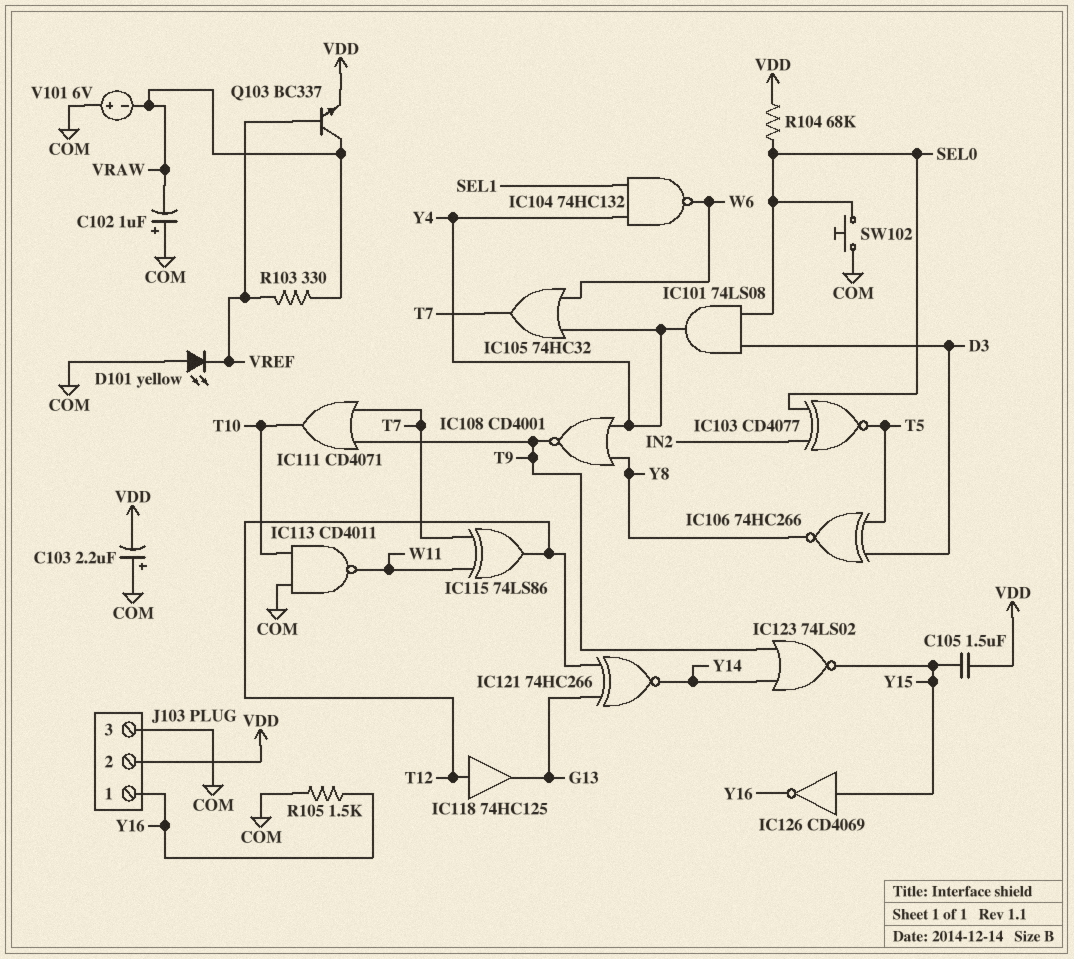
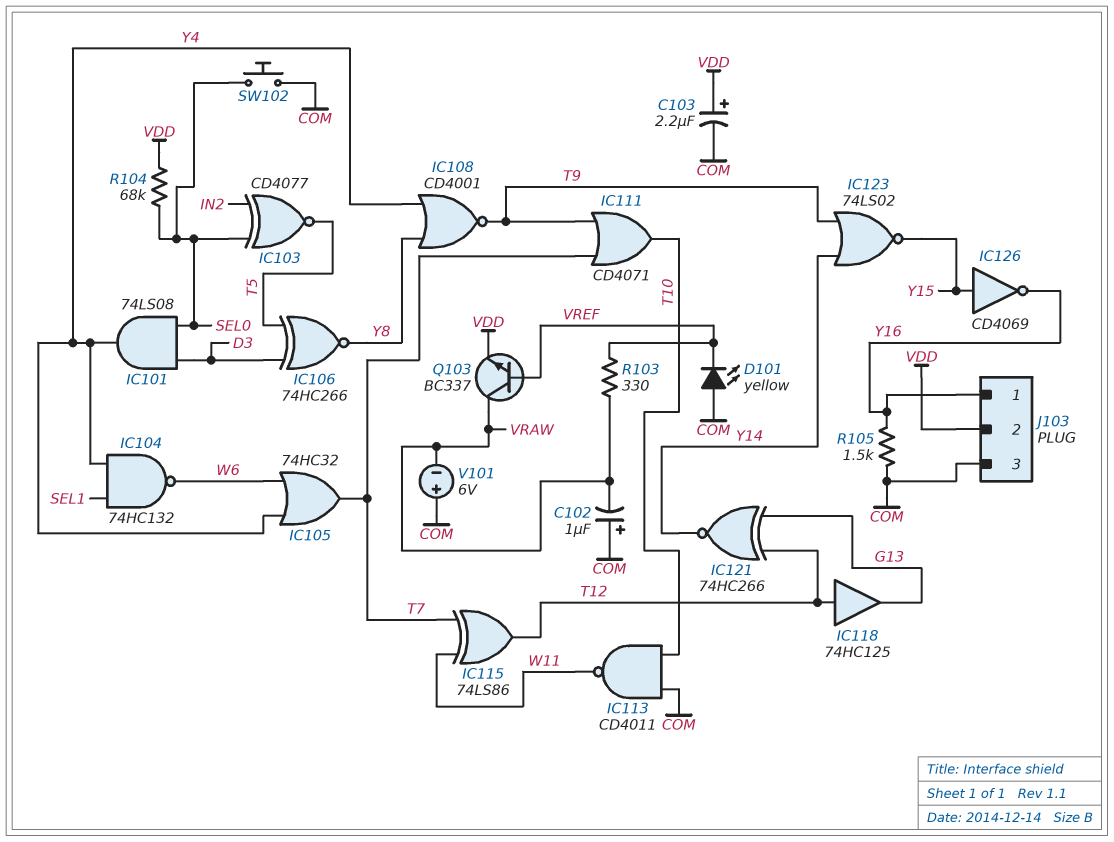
C103: 2.2uF (plus COM, minus VDD) -> 2.2uF (plus VDD, minus COM)
C105: 1.5uF (VDD, Y15) -> none

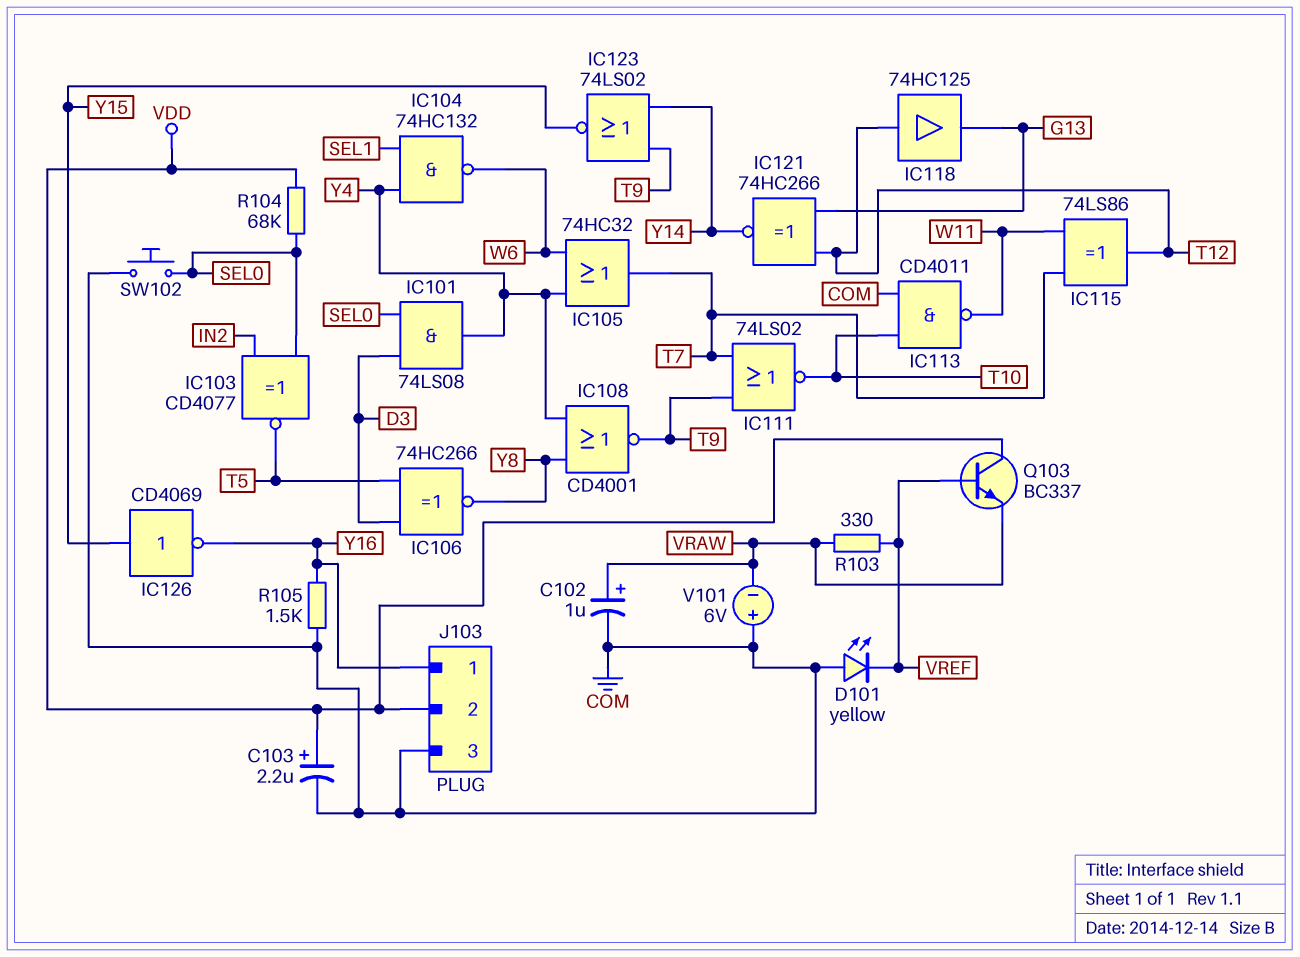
C102: 1uF (plus COM, minus VRAW) -> 1uF (plus VRAW, minus COM)
IC111: OR CD4071 (in T7, in T9, out T10) -> NOR 74LS02 (in T7, in T9, out T10)
Q103: NPN BC337 (B VREF, C VRAW, E VDD) -> NPN BC337 (B VREF, C VDD, E VRAW)

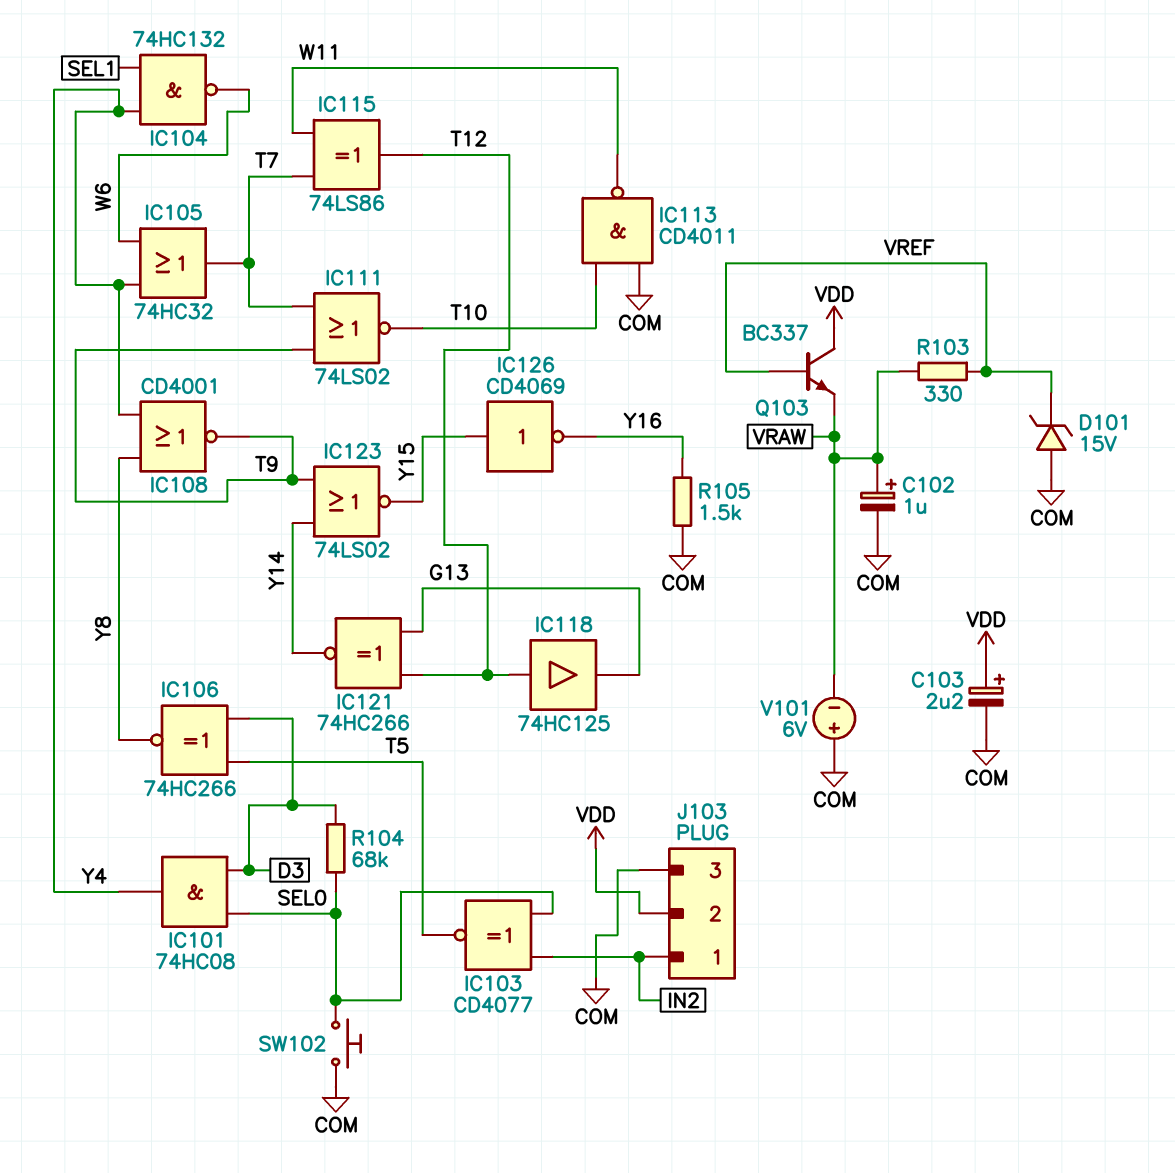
D101: LED yellow (A COM, K VREF) -> zener 15V (A COM, K VREF)
IC101: AND 74LS08 (in D3, in SEL0, out Y4) -> AND 74HC08 (in D3, in SEL0, out Y4)
J103 pin 1: Y16 -> IN2
R104: 68k (SEL0, VDD) -> 68k (D3, SEL0)

